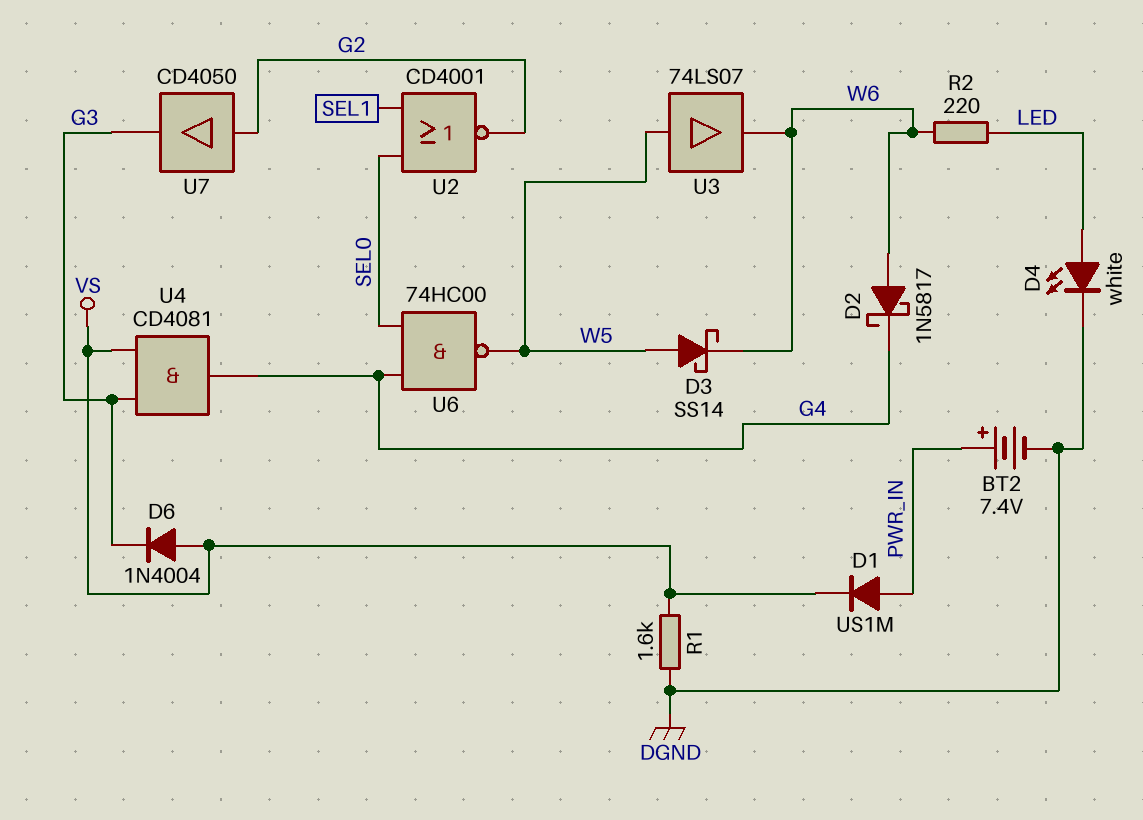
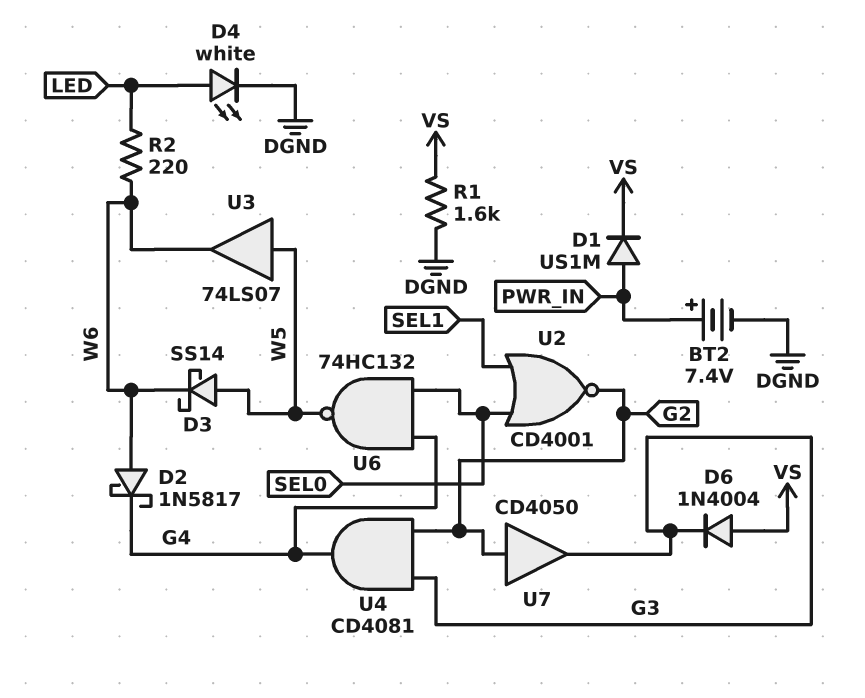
U4: AND CD4081 (in G3, in VS, out G4) -> AND CD4081 (in G2, in G3, out G4)
U6: NAND 74HC00 (in G4, in SEL0, out W5) -> NAND 74HC132 (in G4, in SEL0, out W5)

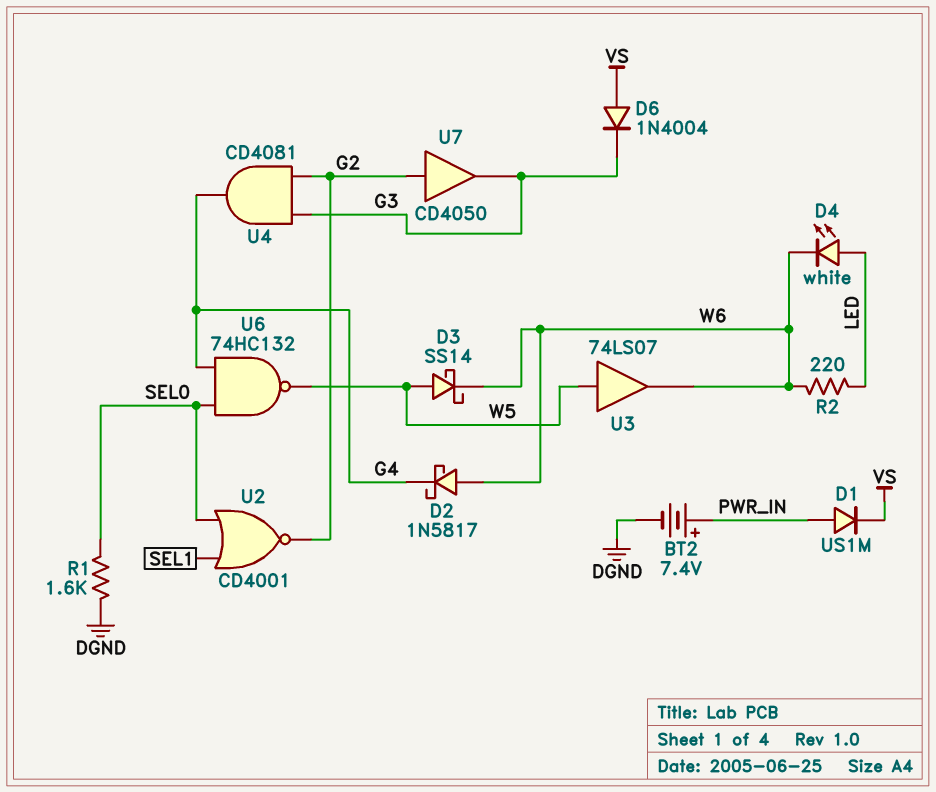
D4: LED white (A LED, K DGND) -> LED white (A LED, K W6)
R1: 1.6k (DGND, VS) -> 1.6k (DGND, SEL0)

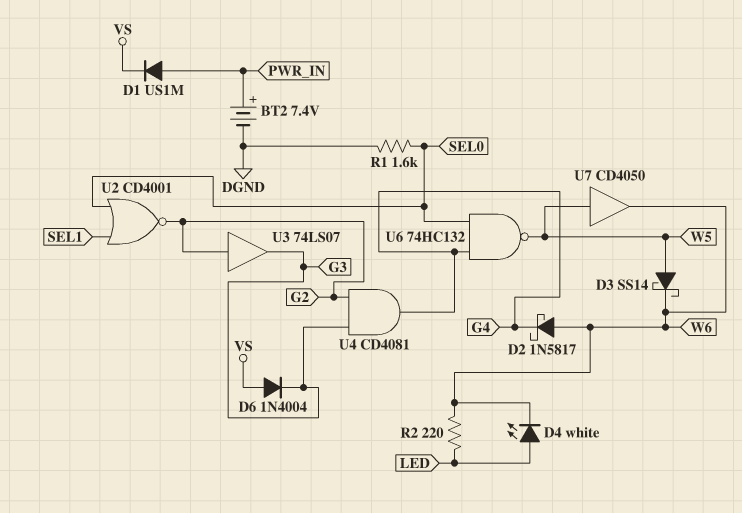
U3: buffer 74LS07 (in W5, out W6) -> buffer 74LS07 (in G2, out G3)
U7: buffer CD4050 (in G2, out G3) -> buffer CD4050 (in W5, out W6)

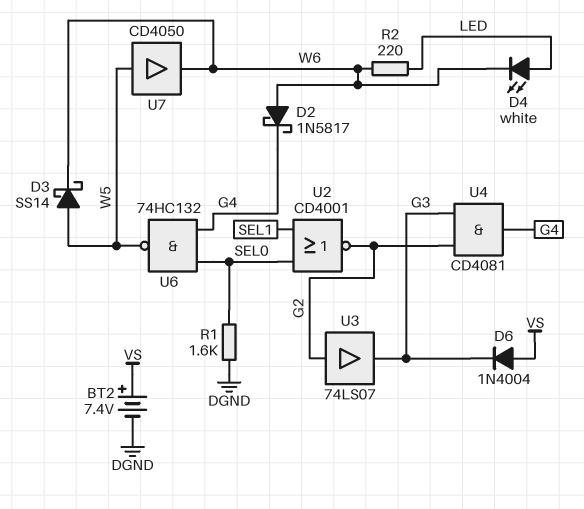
BT2: 7.4V (plus PWR_IN, minus DGND) -> 7.4V (plus VS, minus DGND)
D1: diode US1M (A PWR_IN, K VS) -> none

